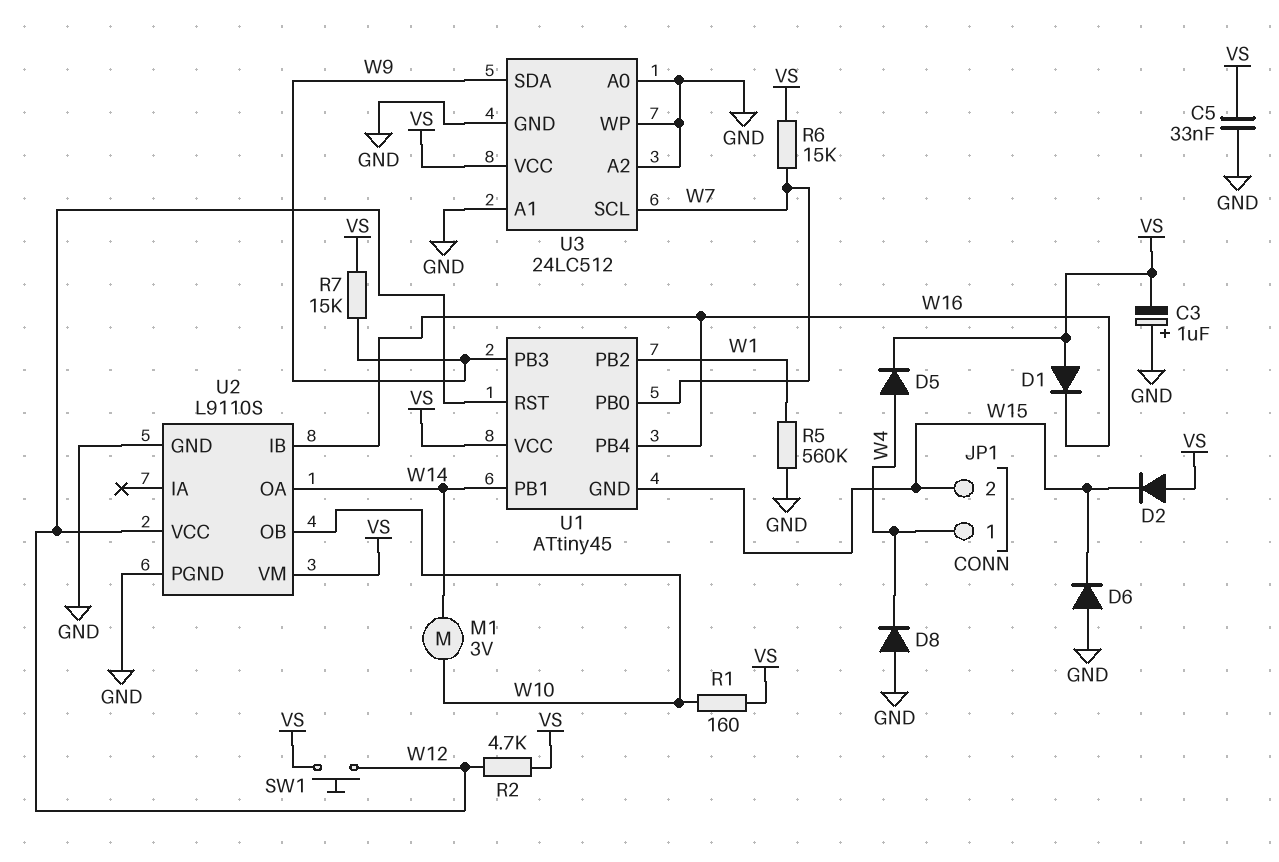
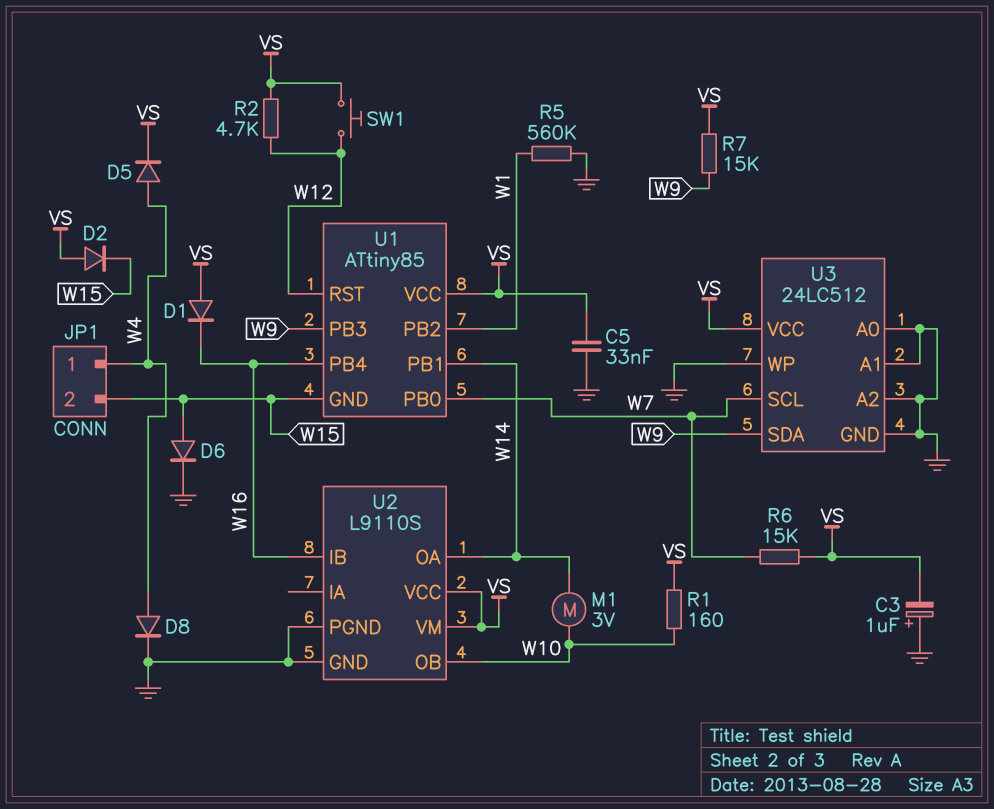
D6: diode (A GND, K W15) -> diode (A W15, K GND)
D8: diode (A GND, K W4) -> diode (A W4, K GND)
U1: ATtiny45 -> ATtiny85
U2 pin VCC: W12 -> VS

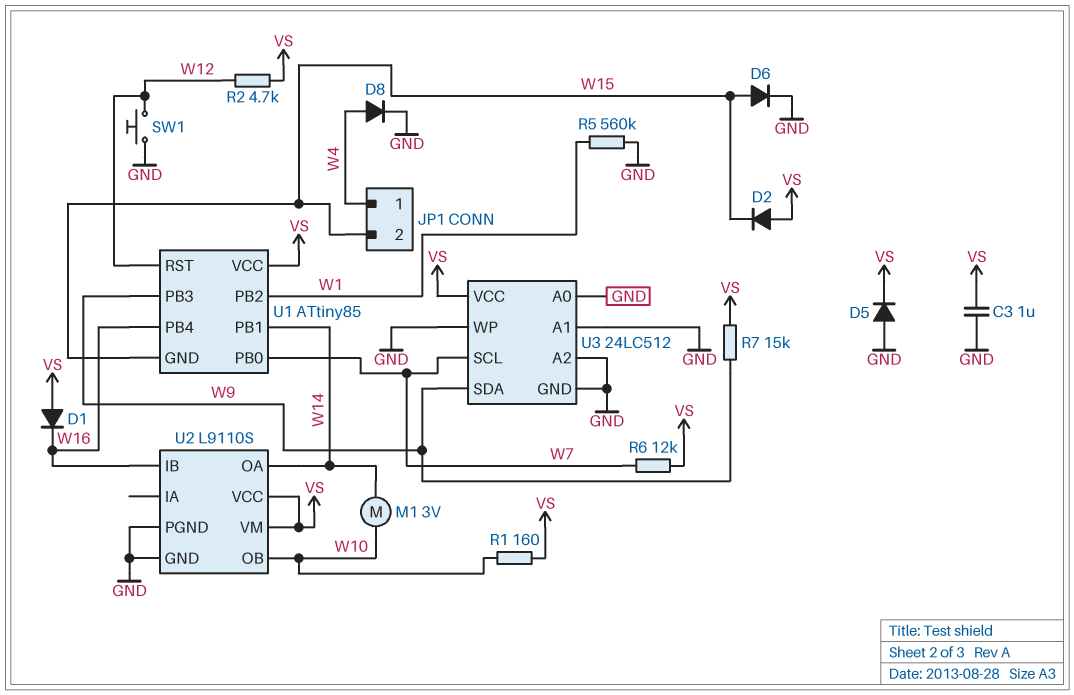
C3: 1uF (plus GND, minus VS) -> 1uF (GND, VS)
C5: 33nF (GND, VS) -> none
D5: diode (A W4, K VS) -> diode (A GND, K VS)
R6: 15k (VS, W7) -> 12k (VS, W7)
SW1: button (VS, W12) -> button (GND, W12)

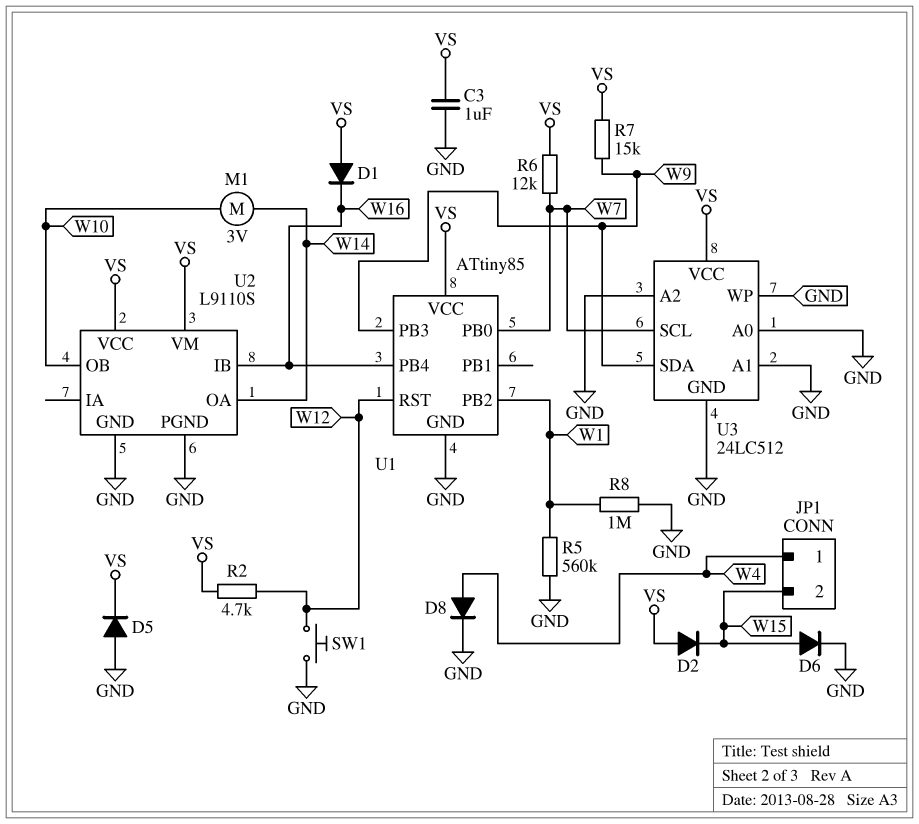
R1: 160 (VS, W10) -> none
R8: none -> 1M (GND, W1)
U1 pin GND: W15 -> GND
U1 pin PB1: W14 -> none

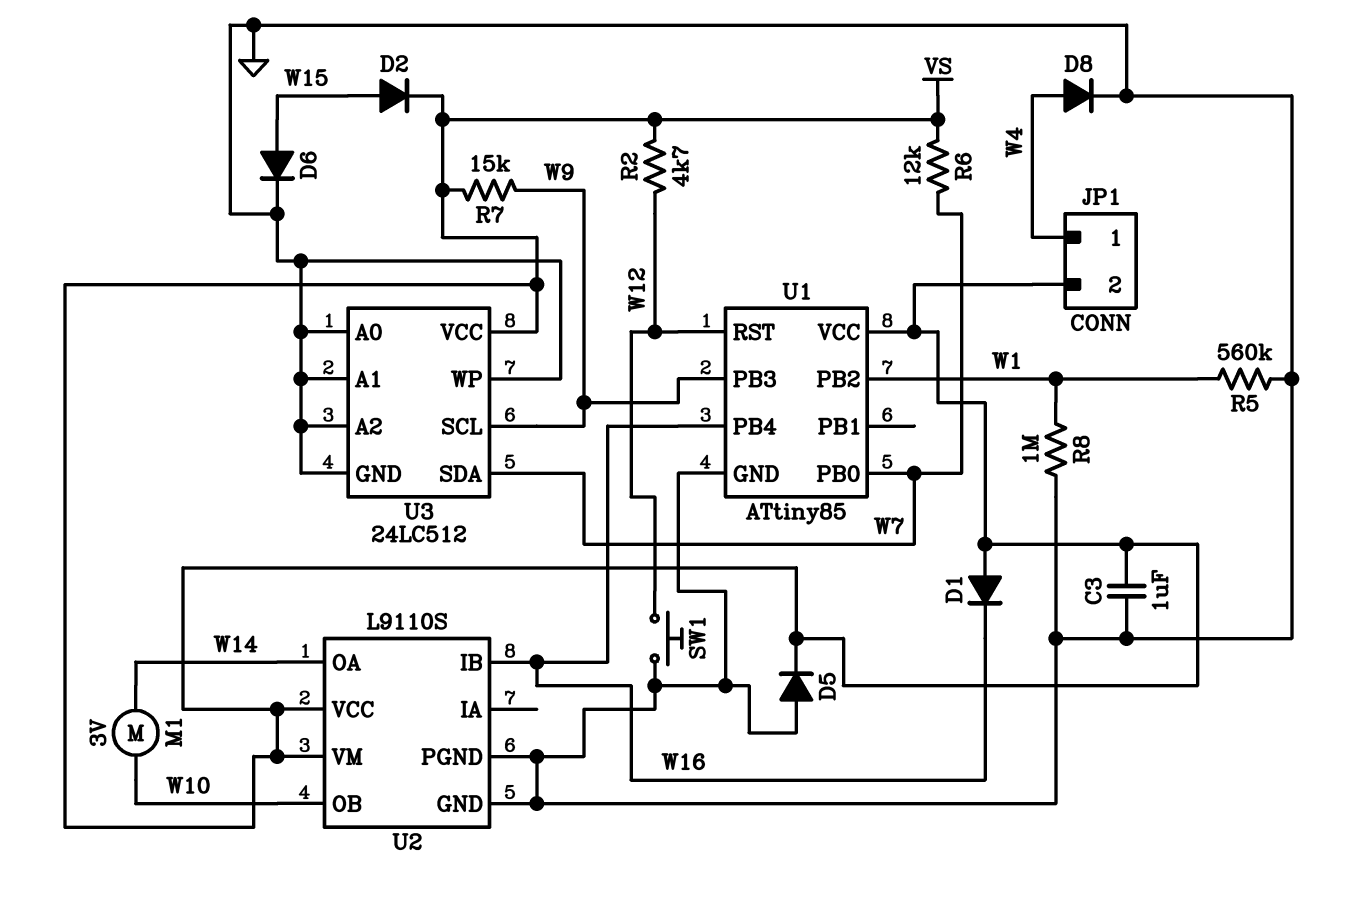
D2: diode (A VS, K W15) -> diode (A W15, K VS)
JP1 pin 2: W15 -> VS
U3 pin SCL: W7 -> W9
U3 pin SDA: W9 -> W7

